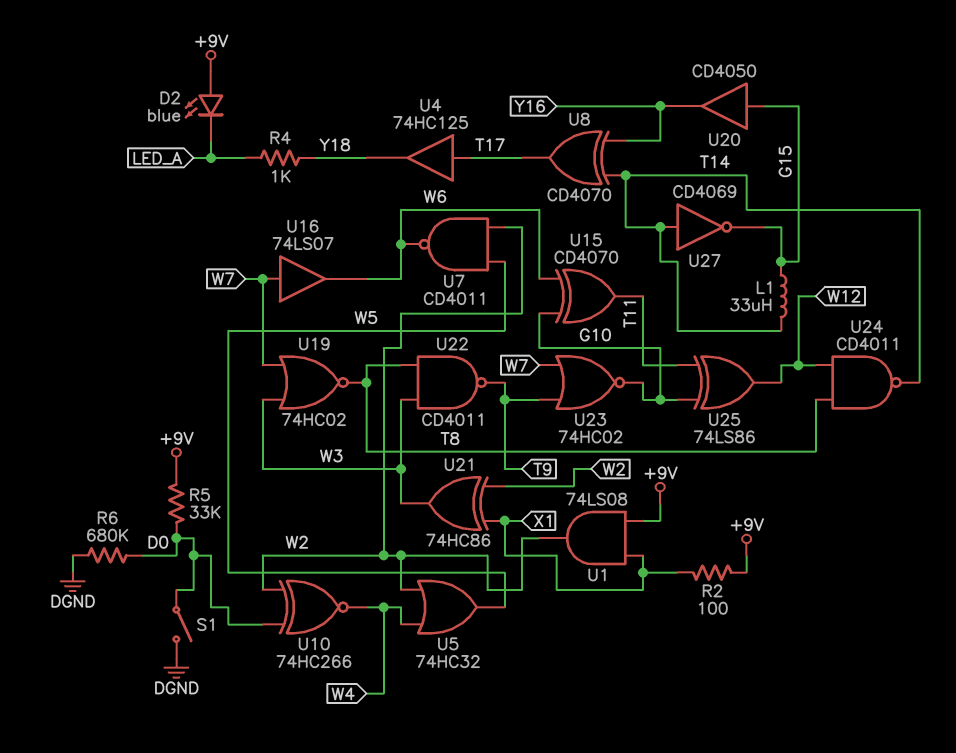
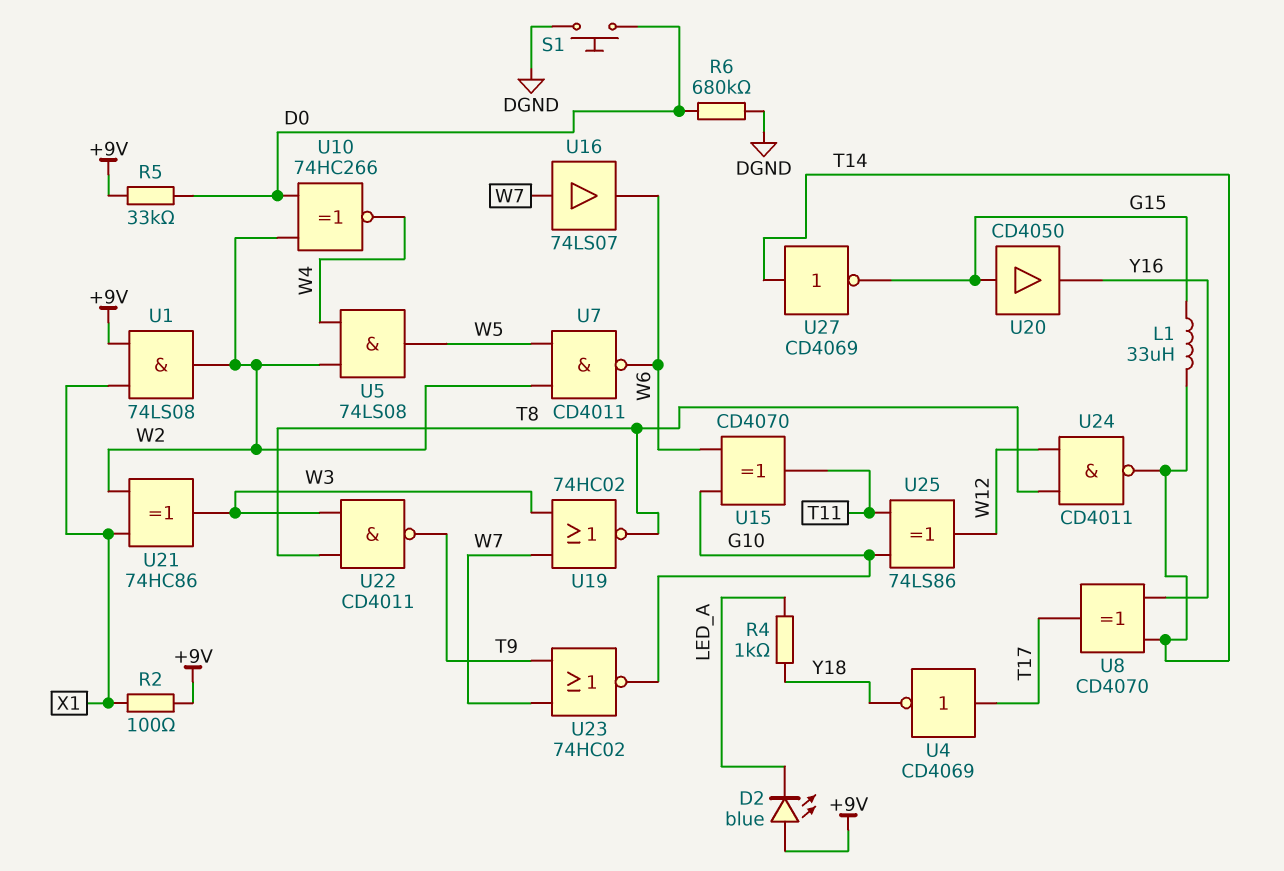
S1: switch (D0, DGND) -> button (D0, DGND)
U4: buffer 74HC125 (in T17, out Y18) -> NOT CD4069 (in T17, out Y18)
U5: OR 74HC32 (in W2, in W4, out W5) -> AND 74LS08 (in W2, in W4, out W5)

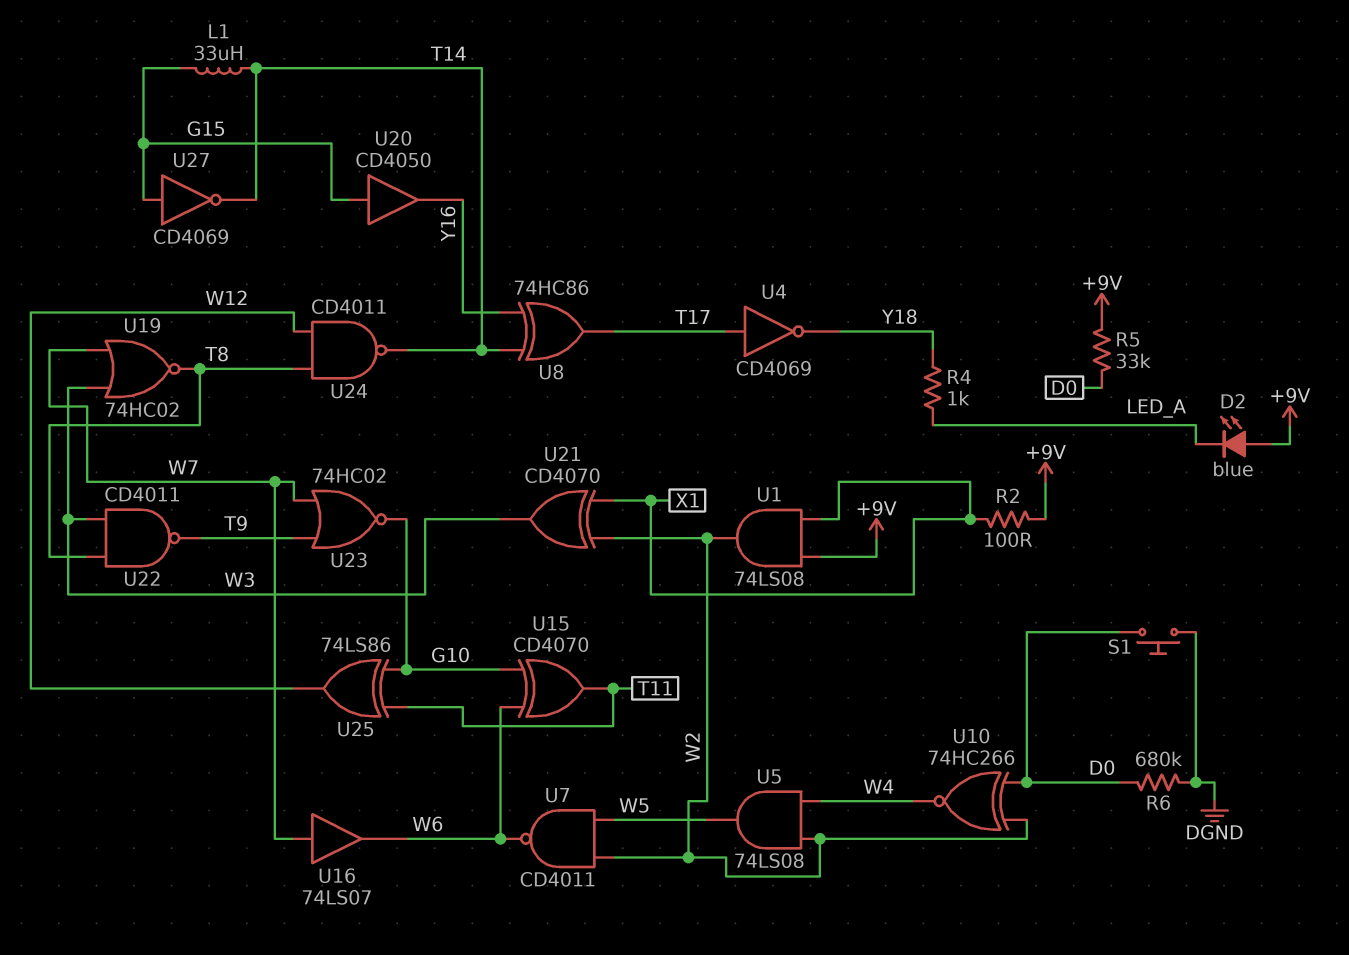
U8: XOR CD4070 (in T14, in Y16, out T17) -> XOR 74HC86 (in T14, in Y16, out T17)
U21: XOR 74HC86 (in W2, in X1, out W3) -> XOR CD4070 (in W2, in X1, out W3)
U27: NOT CD4069 (in T14, out G15) -> NOT CD4069 (in G15, out T14)

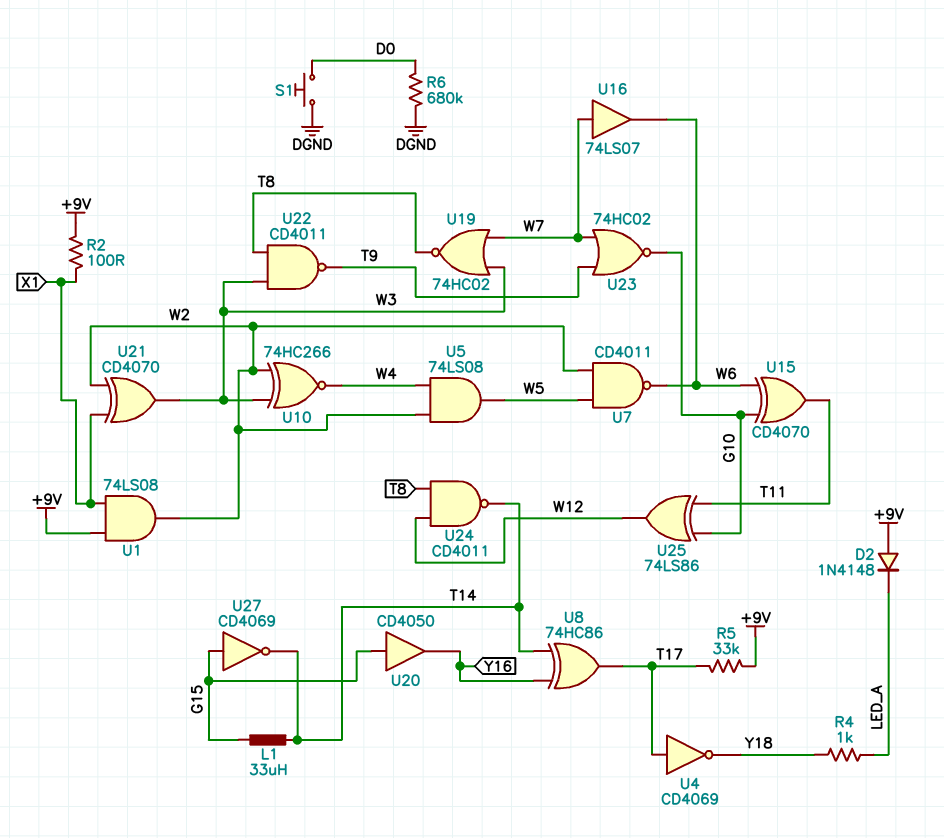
D2: LED blue (A +9V, K LED_A) -> diode 1N4148 (A +9V, K LED_A)
R5: 33k (+9V, D0) -> 33k (+9V, T17)
U10: XNOR 74HC266 (in D0, in W2, out W4) -> XNOR 74HC266 (in W2, in W3, out W4)

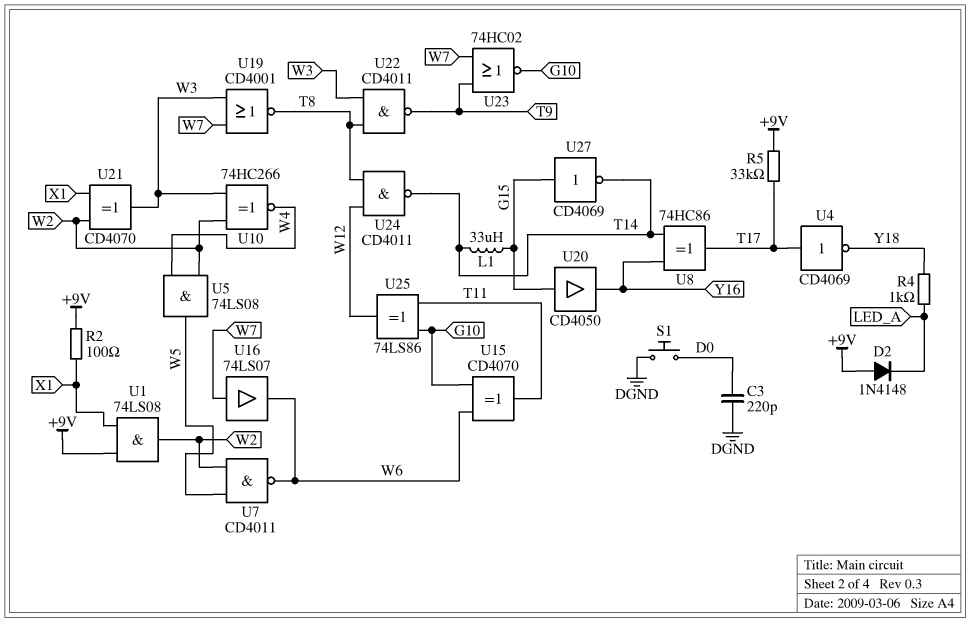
C3: none -> 220pF (D0, DGND)
R6: 680k (D0, DGND) -> none
U19: NOR 74HC02 (in W3, in W7, out T8) -> NOR CD4001 (in W3, in W7, out T8)

